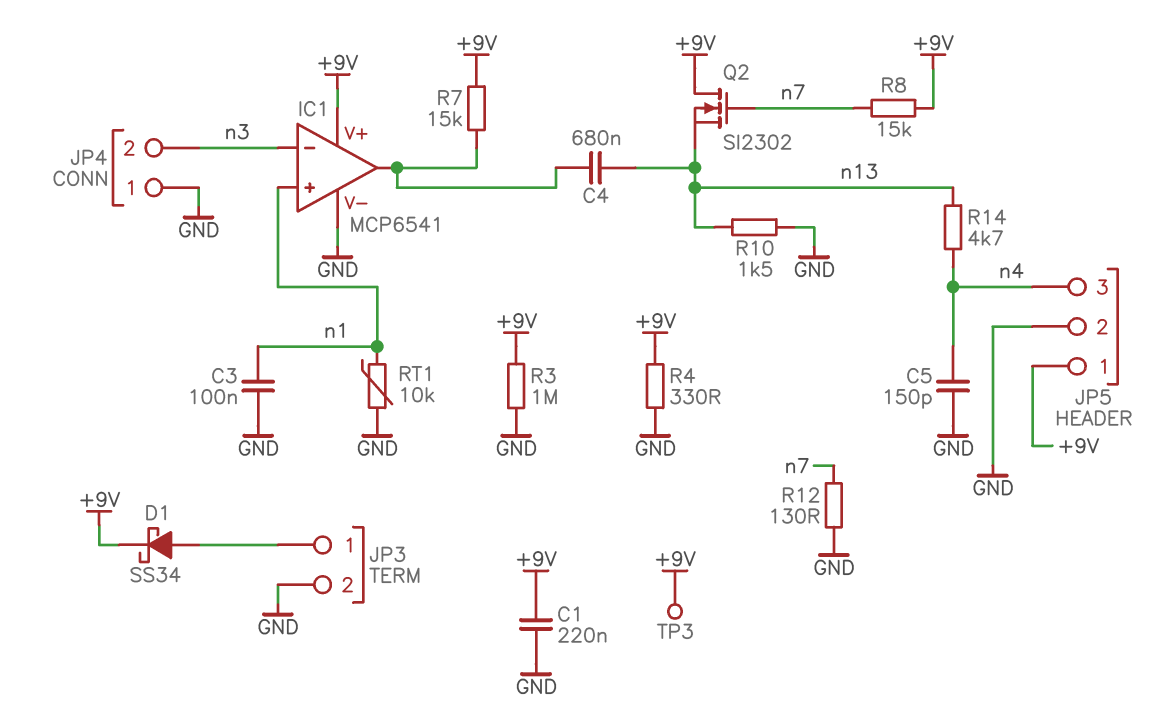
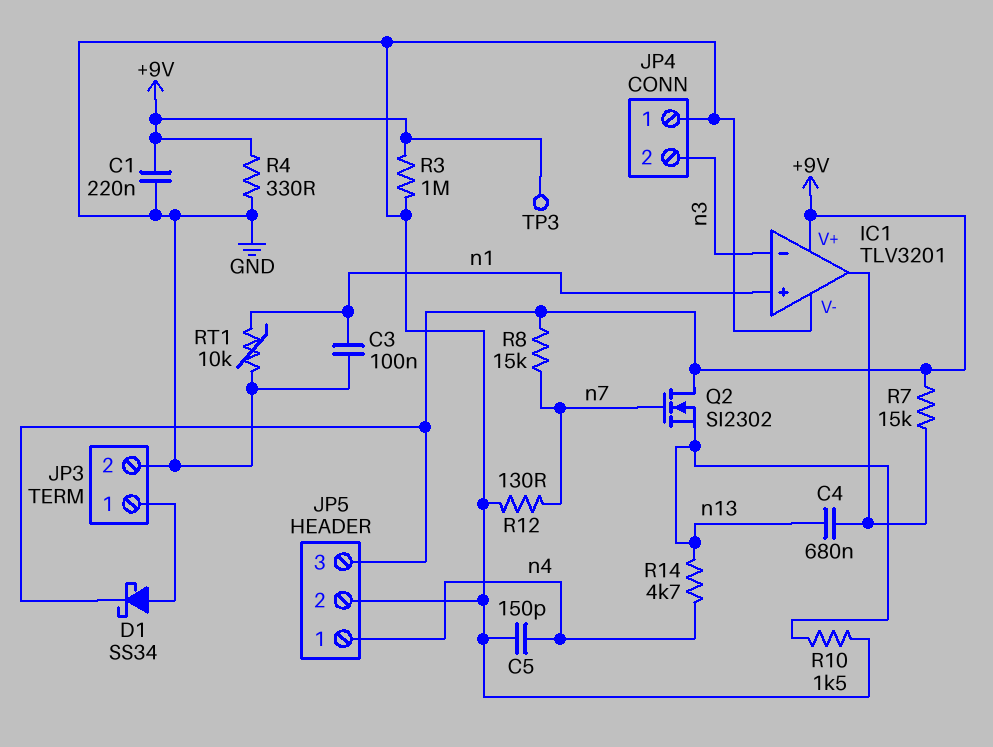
IC1: MCP6541 -> TLV3201
JP5 pin 1: +9V -> n4
JP5 pin 3: n4 -> +9V

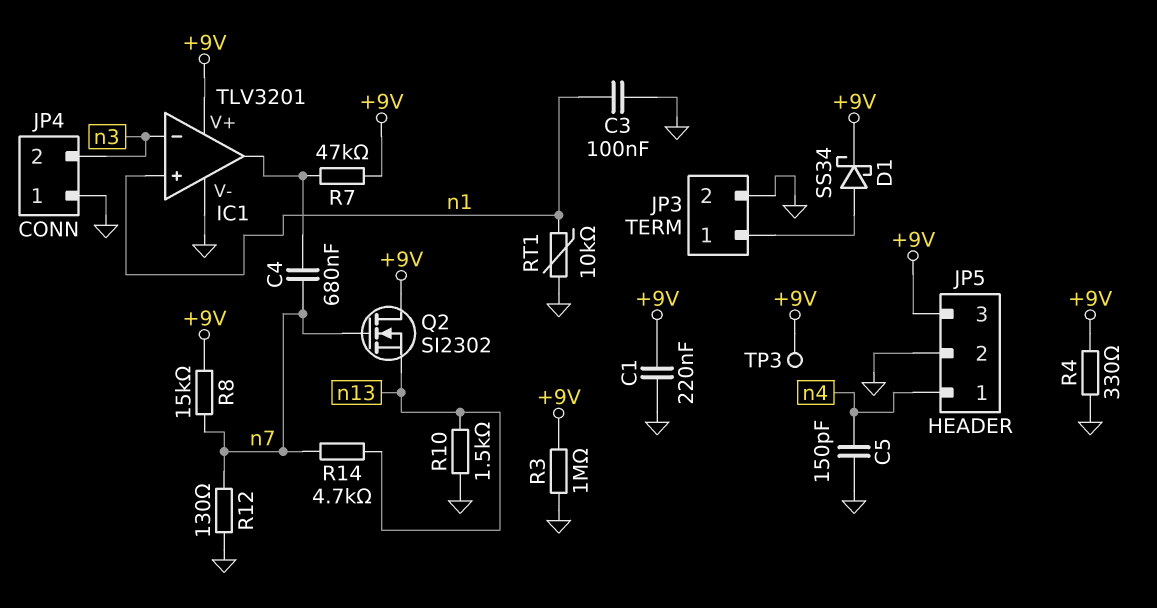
C4: 680nF (IC1/out, n13) -> 680nF (IC1/out, n7)
R7: 15k (+9V, IC1/out) -> 47k (+9V, IC1/out)
R14: 4.7k (n4, n13) -> 4.7k (n7, n13)

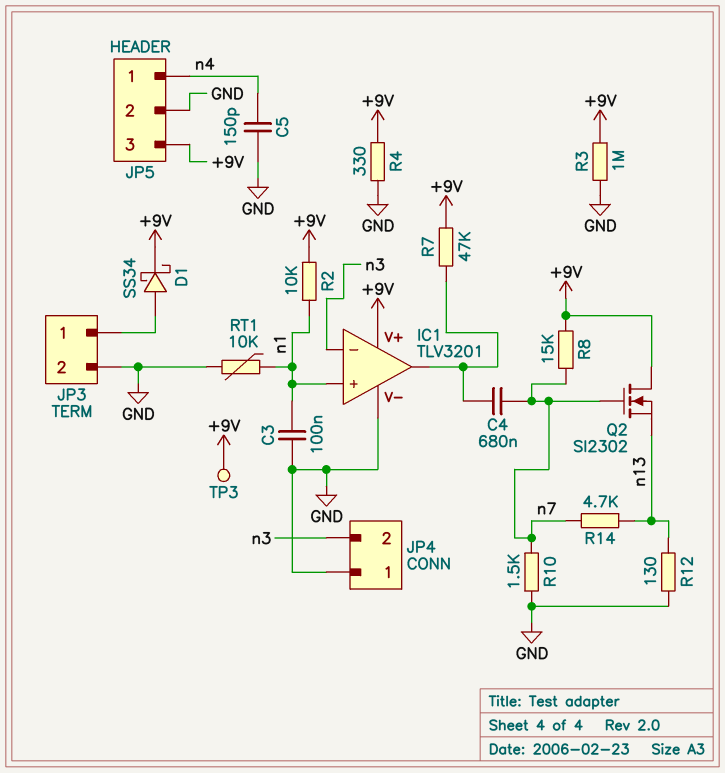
C1: 220nF (+9V, GND) -> none
R2: none -> 10k (+9V, n1)
R10: 1.5k (GND, n13) -> 1.5k (GND, n7)
R12: 130 (GND, n7) -> 130 (GND, n13)

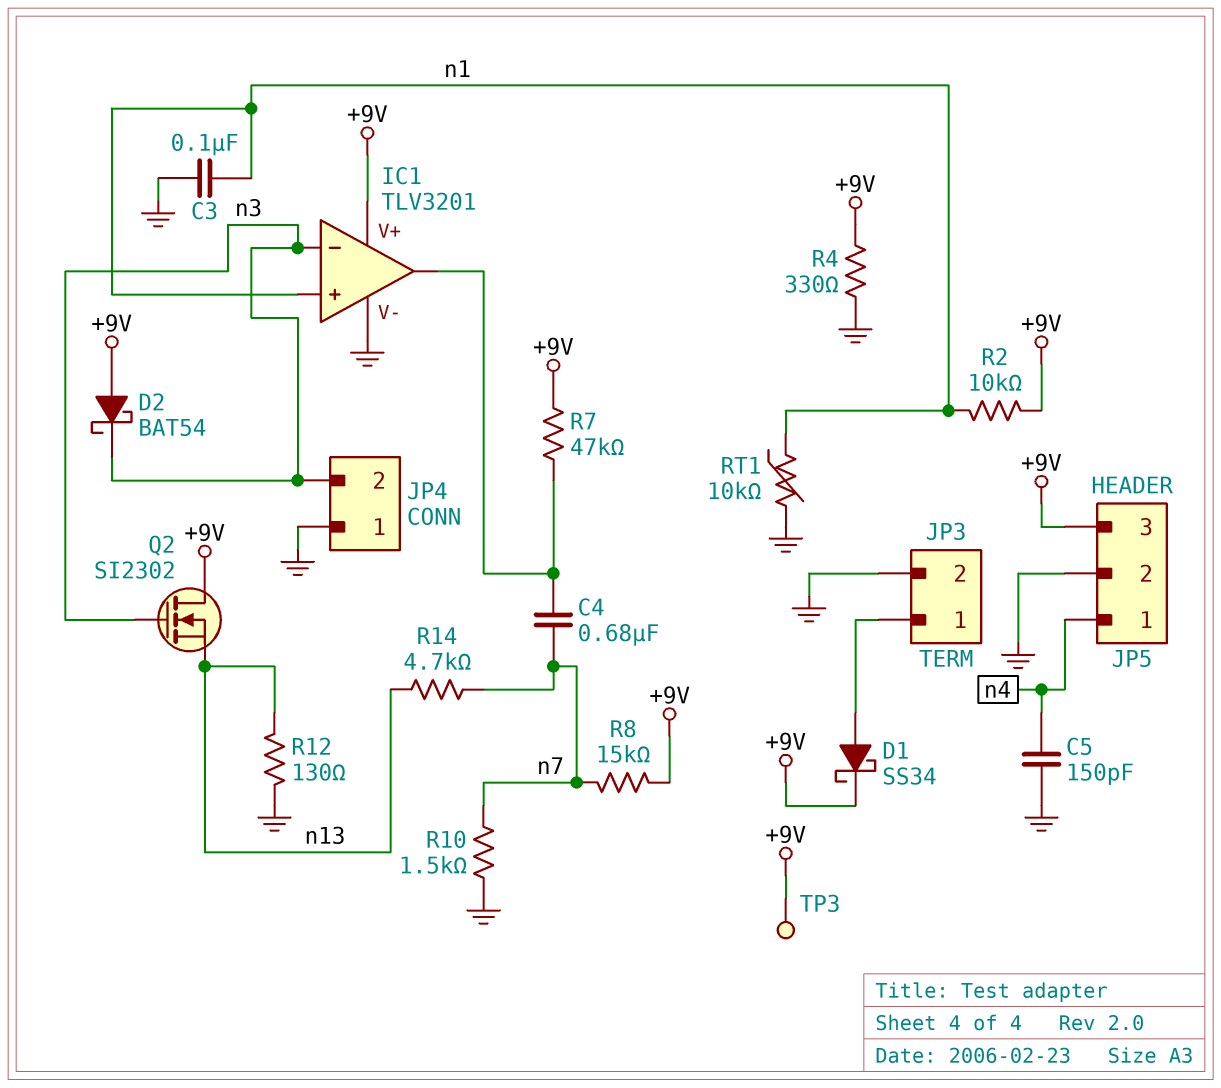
D2: none -> schottky BAT54 (A +9V, K n3)
Q2: NMOS SI2302 (G n7, D +9V, S n13) -> NMOS SI2302 (G n3, D +9V, S n13)
R3: 1M (+9V, GND) -> none

